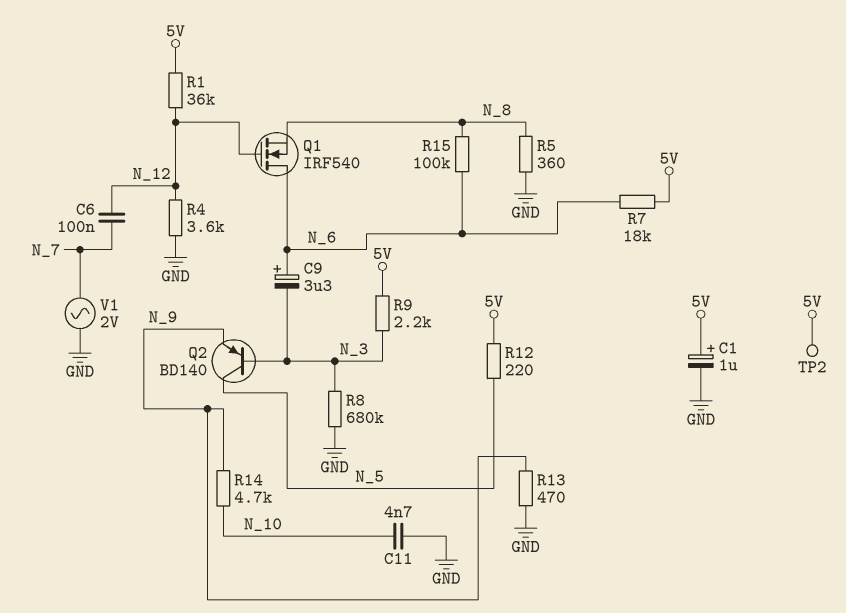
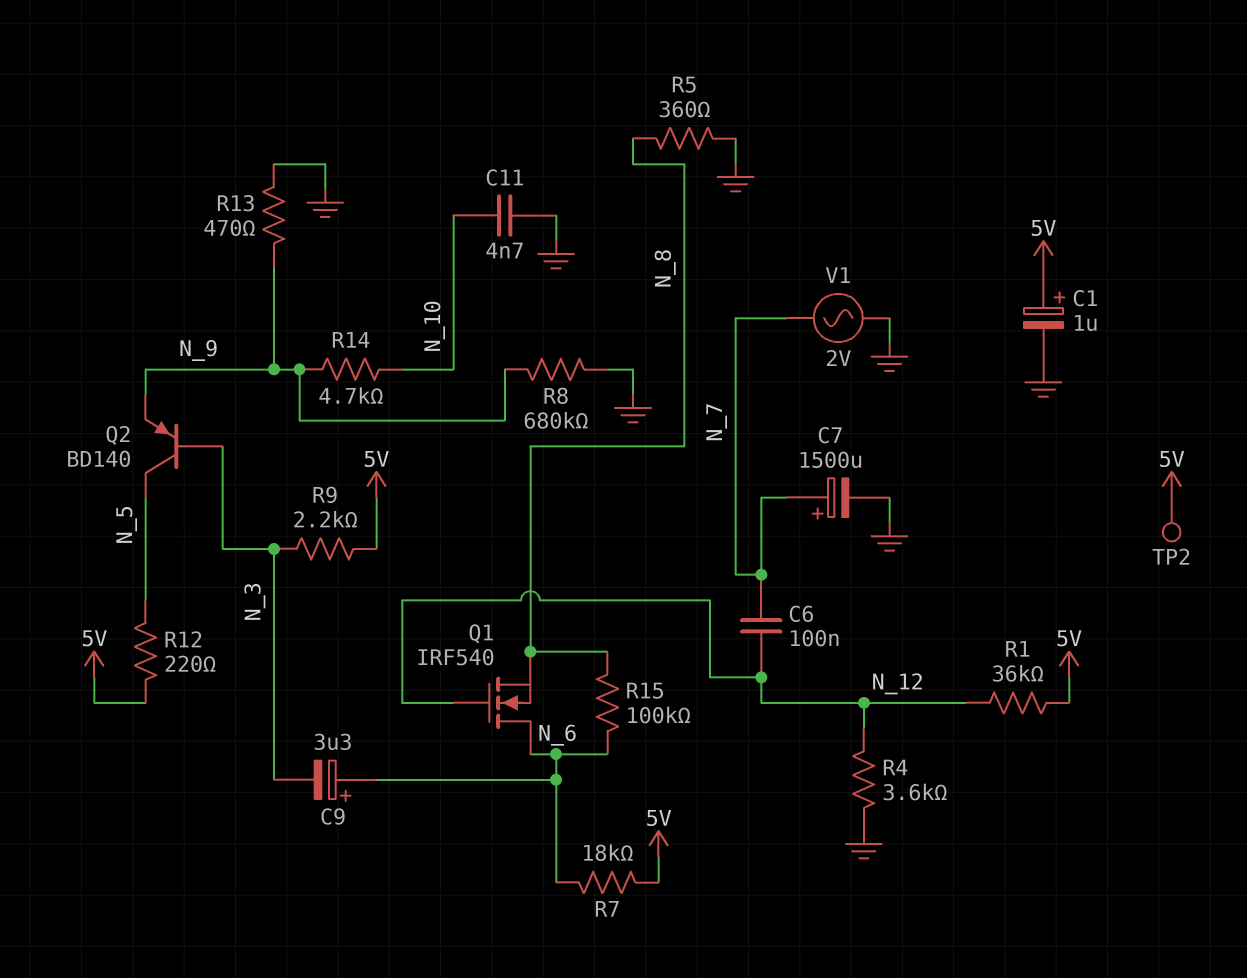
C7: none -> 1500uF (plus N_7, minus GND)
R8: 680k (GND, N_3) -> 680k (GND, N_9)

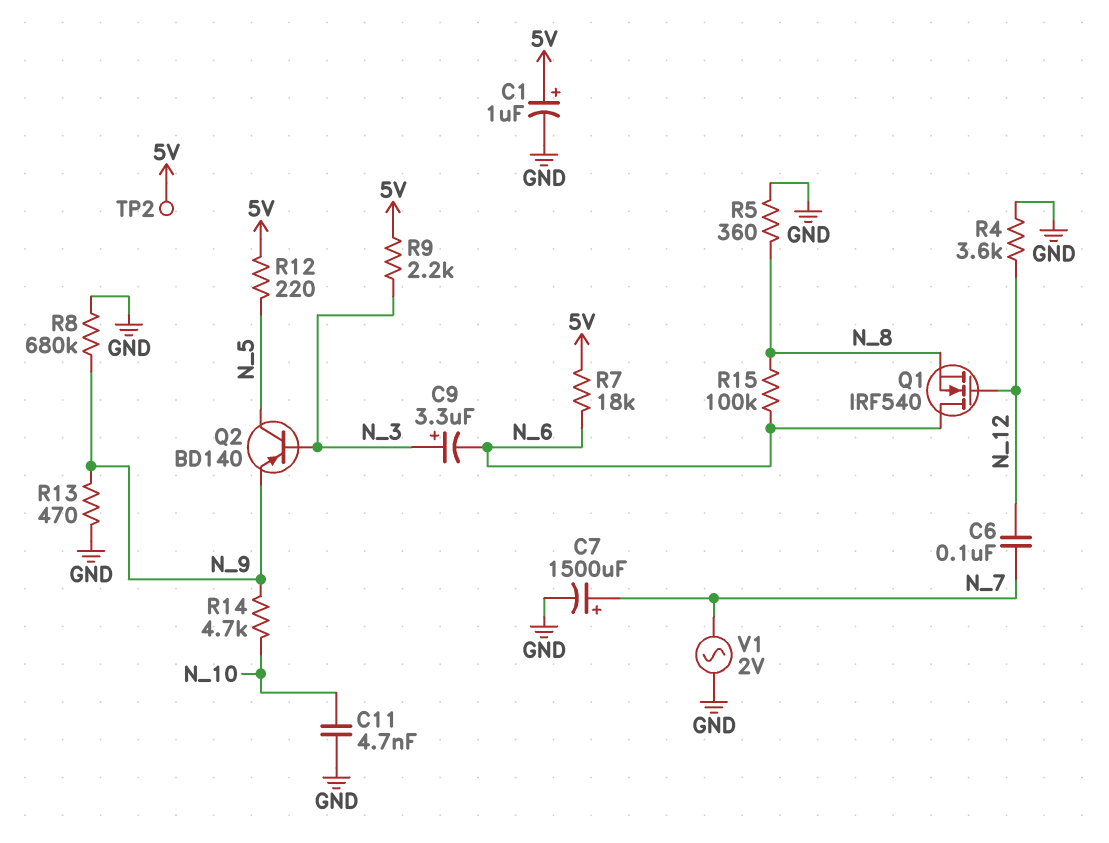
C9: 3.3uF (plus N_6, minus N_3) -> 3.3uF (plus N_3, minus N_6)
R1: 36k (5V, N_12) -> none

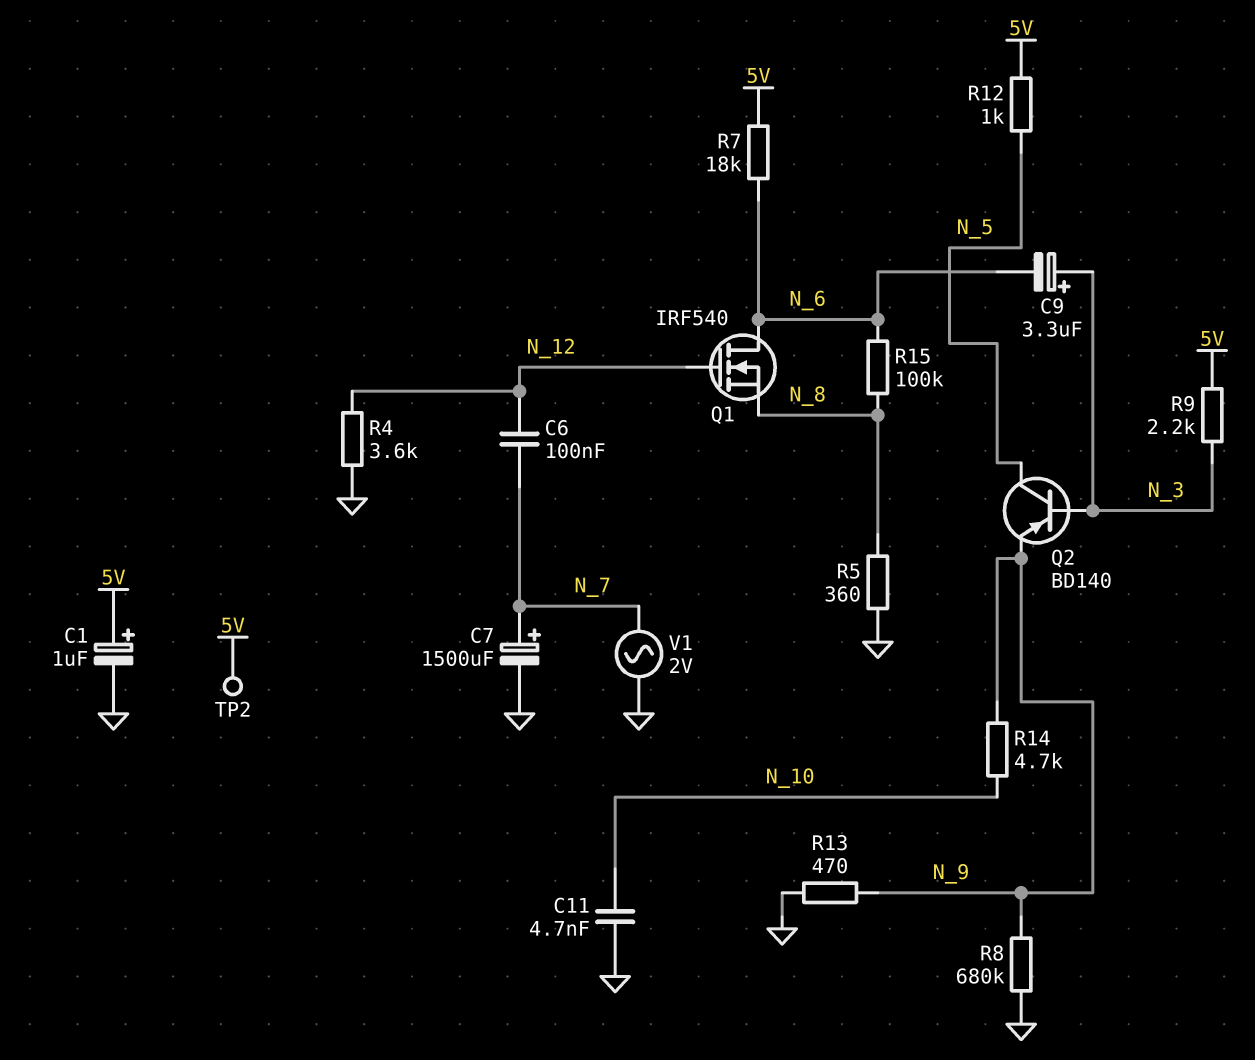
R12: 220 (5V, N_5) -> 1k (5V, N_5)

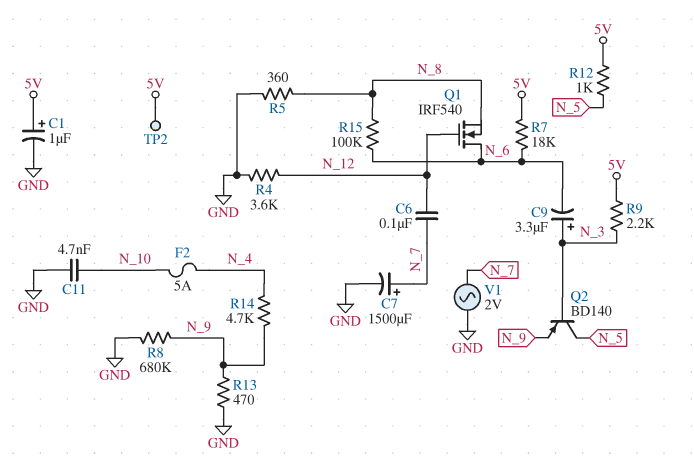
F2: none -> 5A (N_4, N_10)
R14: 4.7k (N_9, N_10) -> 4.7k (N_4, N_9)

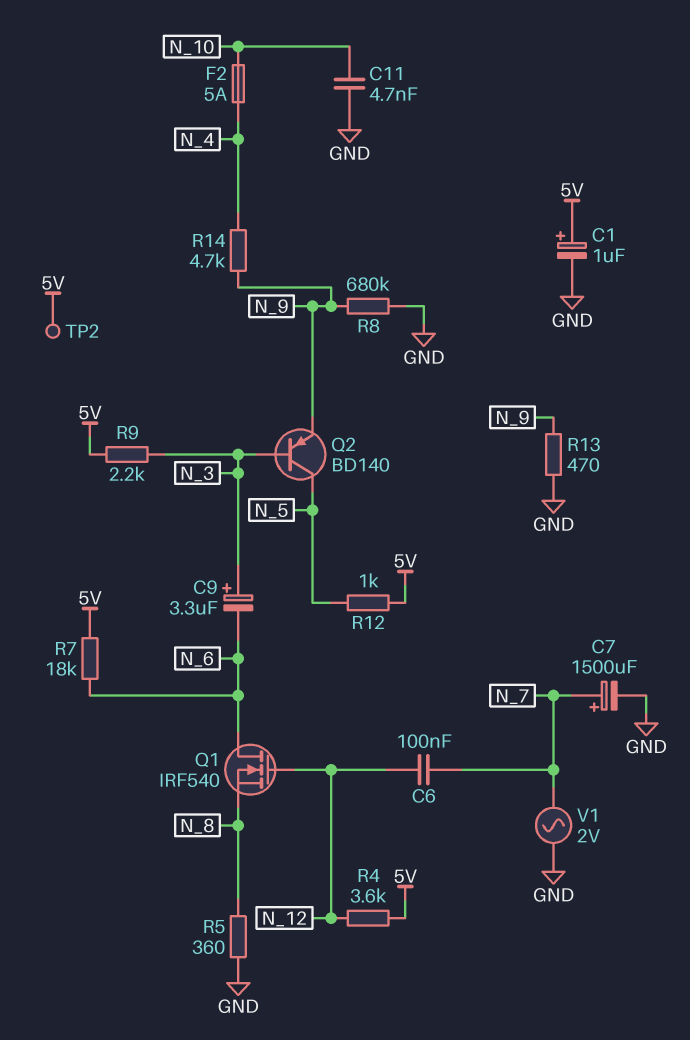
R4: 3.6k (GND, N_12) -> 3.6k (5V, N_12)
R15: 100k (N_6, N_8) -> none

